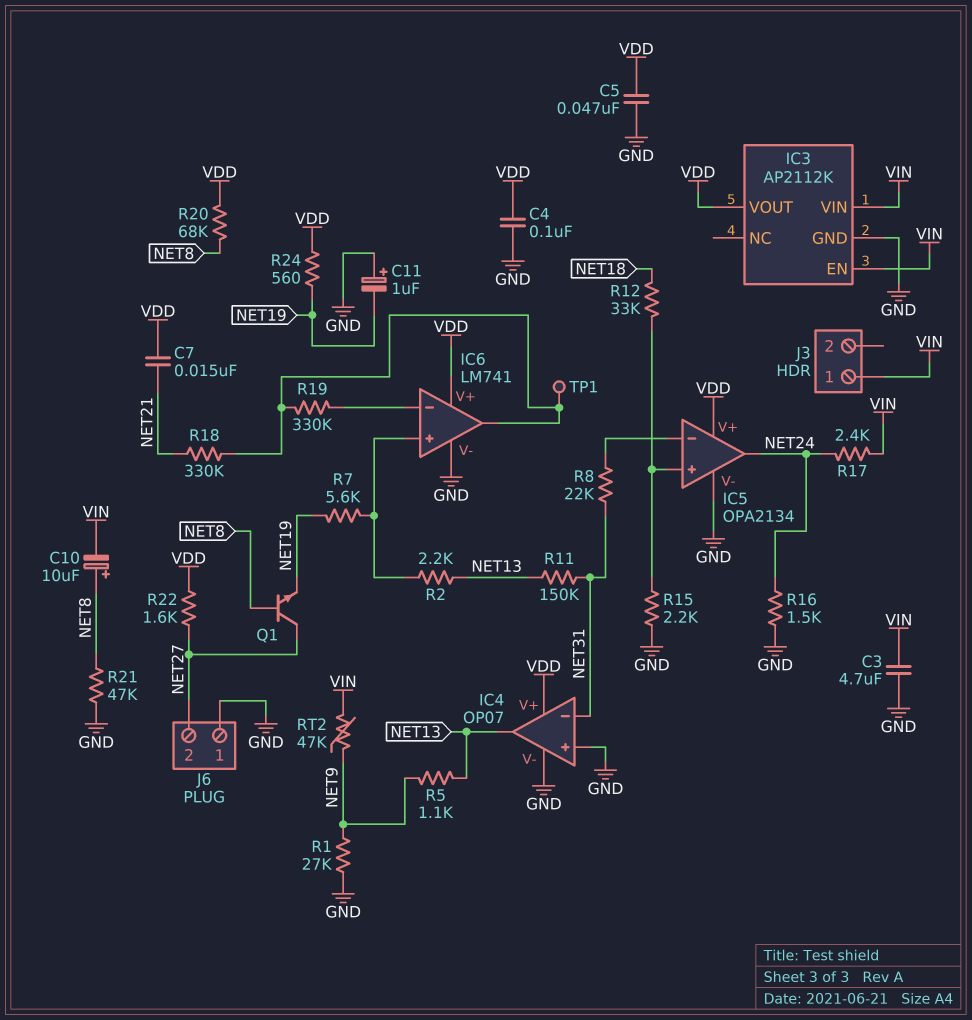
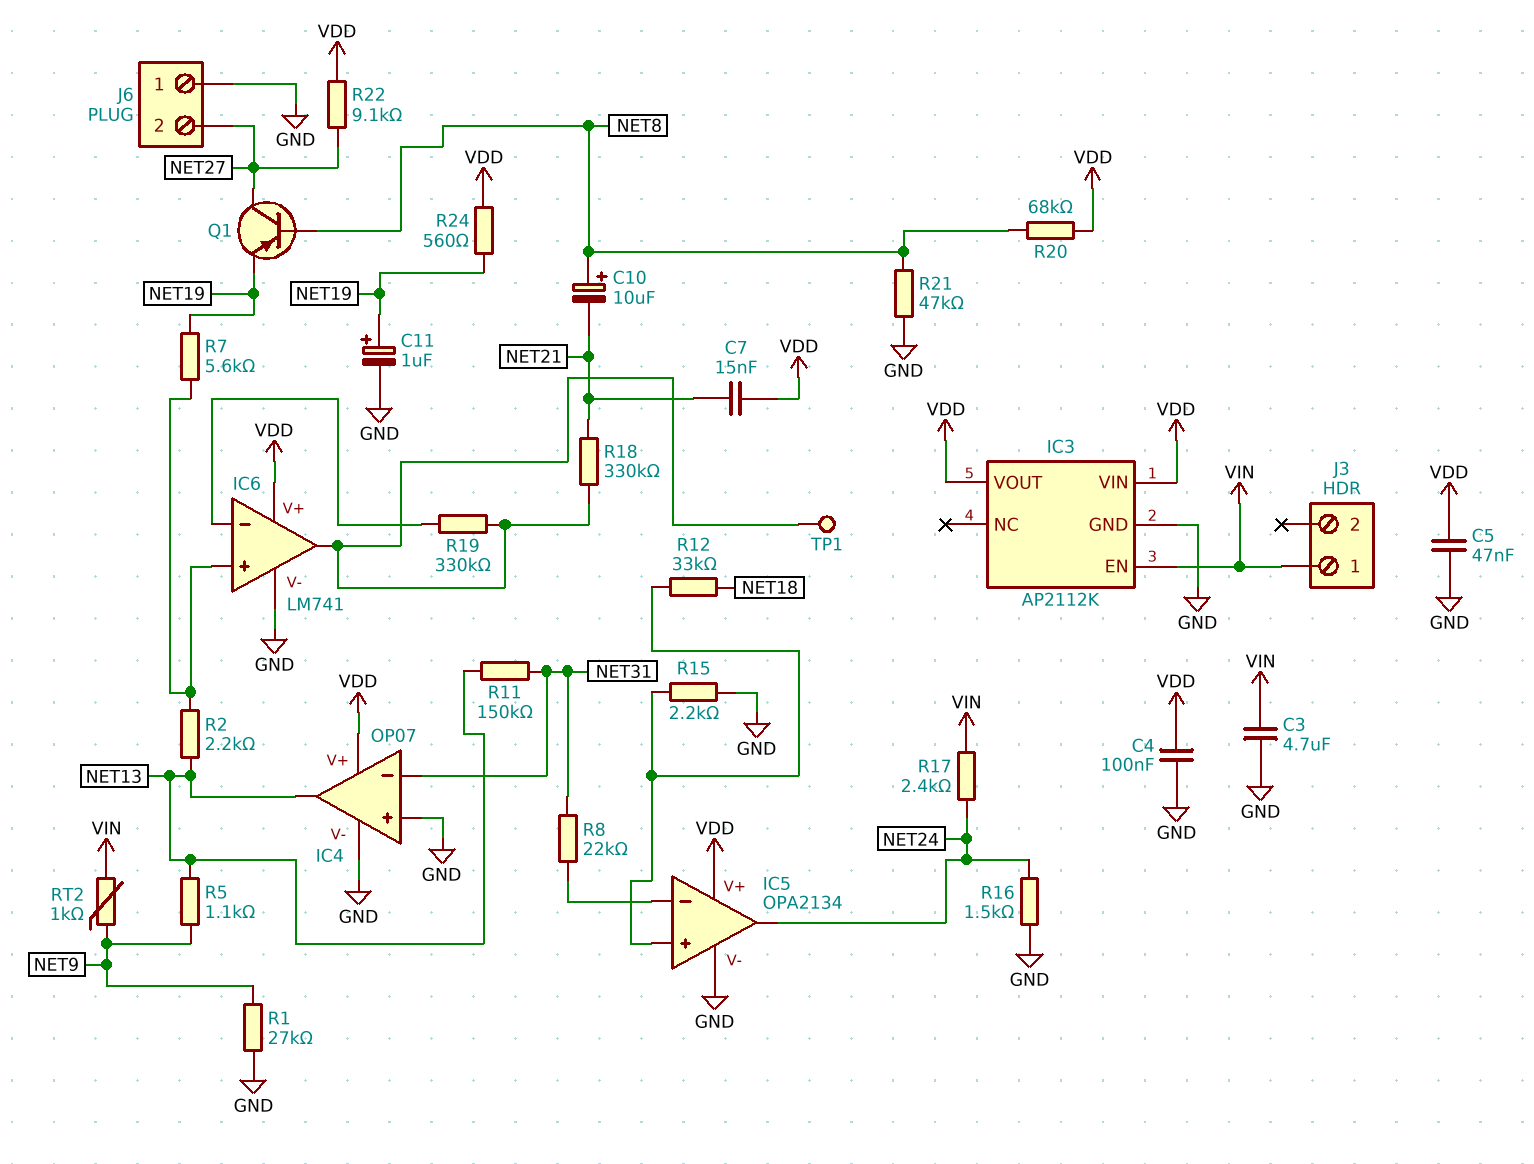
C10: 10uF (plus NET8, minus VIN) -> 10uF (plus NET8, minus NET21)
C11: 1uF (plus GND, minus NET19) -> 1uF (plus NET19, minus GND)
IC3 pin VIN: VIN -> VDD
Q1: NPN (B NET8, C NET27, E NET19) -> PNP (B NET8, C NET27, E NET19)
R22: 1.6k (NET27, VDD) -> 9.1k (NET27, VDD)
RT2: 47k (NET9, VIN) -> 1k (NET9, VIN)

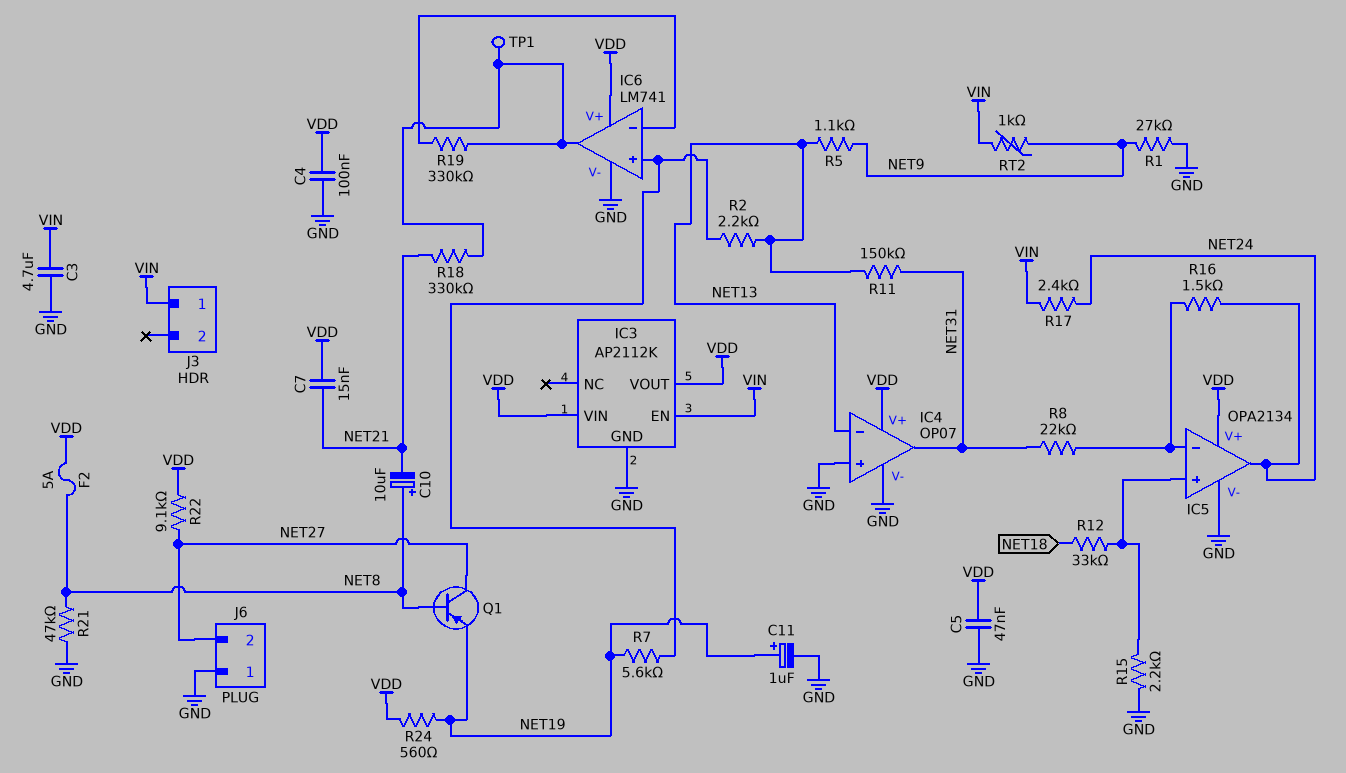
F2: none -> 5A (NET8, VDD)
IC4 pin in-: NET31 -> NET13
IC4 pin out: NET13 -> NET31
R16: 1.5k (GND, NET24) -> 1.5k (IC5/in-, NET24)
R20: 68k (NET8, VDD) -> none

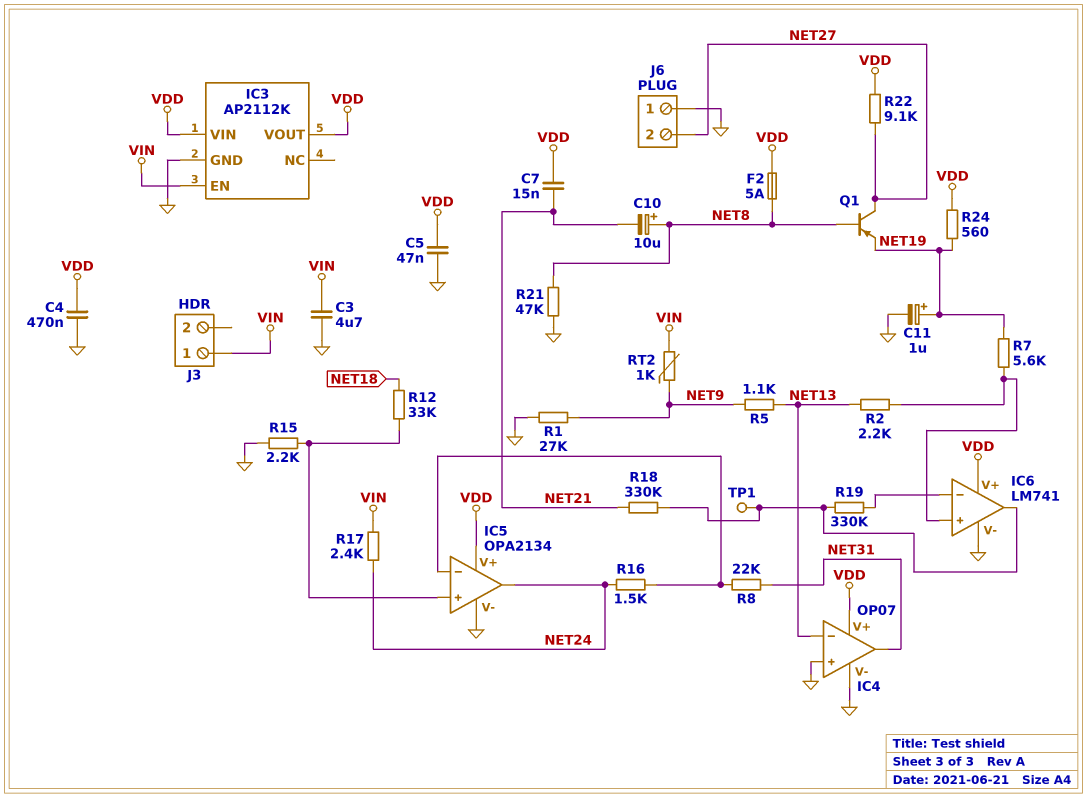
C4: 100nF (GND, VDD) -> 470nF (GND, VDD)
R11: 150k (NET13, NET31) -> none

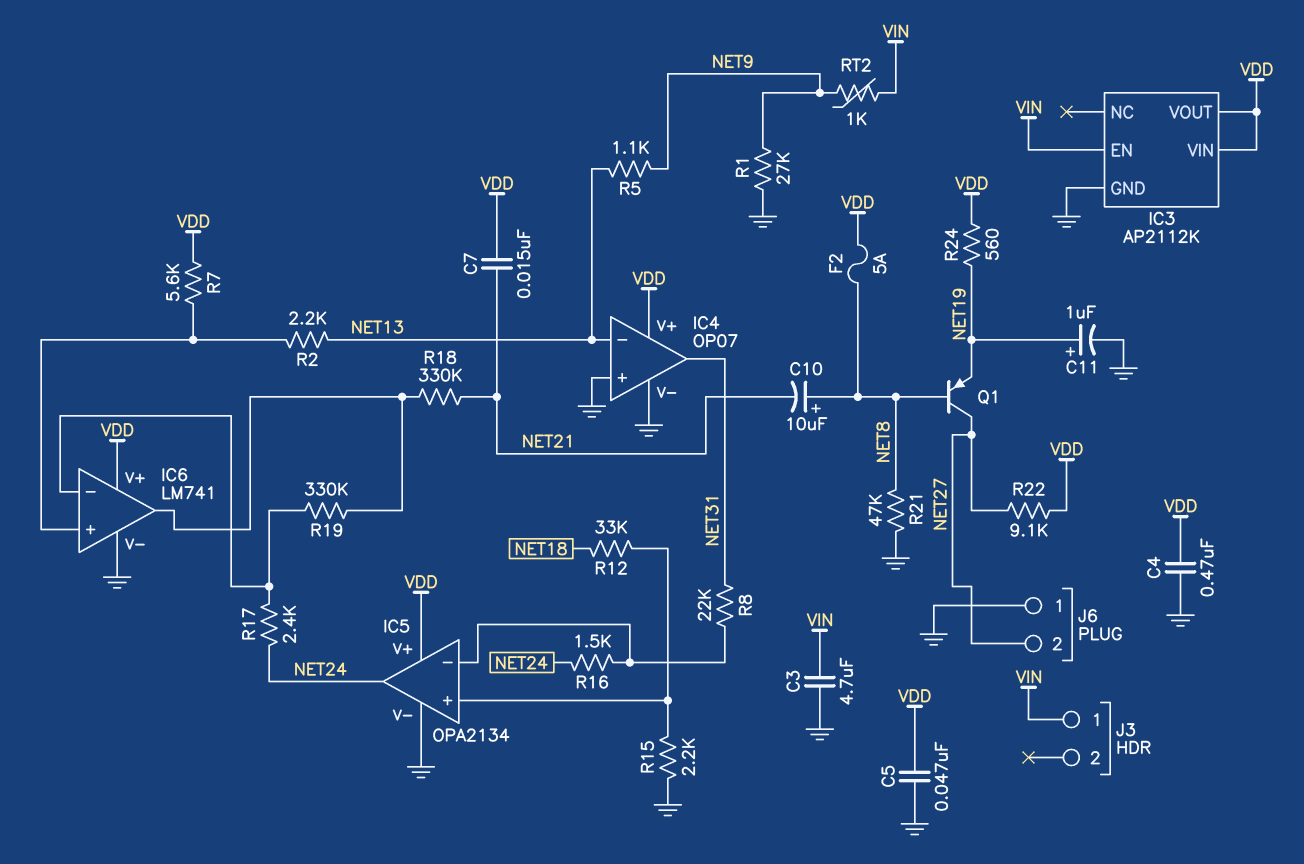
R7: 5.6k (IC6/in+, NET19) -> 5.6k (IC6/in+, VDD)
R17: 2.4k (NET24, VIN) -> 2.4k (IC6/in-, NET24)
TP1: test point (IC6/out) -> none

